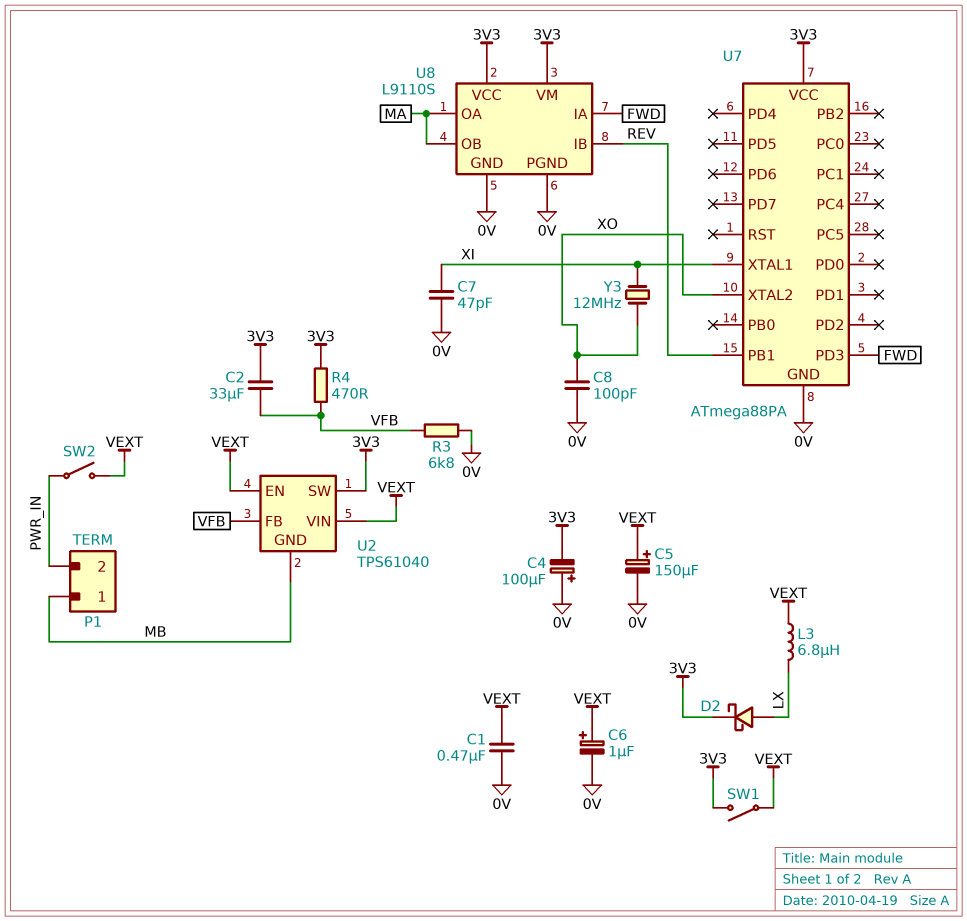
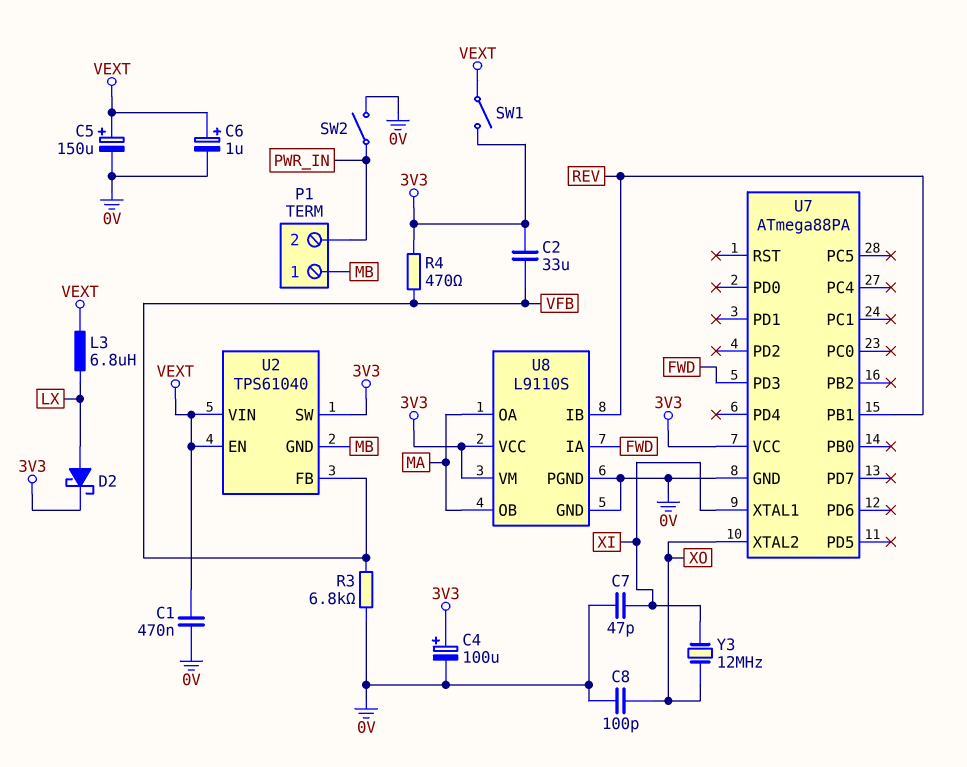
C4: 100uF (plus 0V, minus 3V3) -> 100uF (plus 3V3, minus 0V)
SW2: switch (PWR_IN, VEXT) -> switch (0V, PWR_IN)

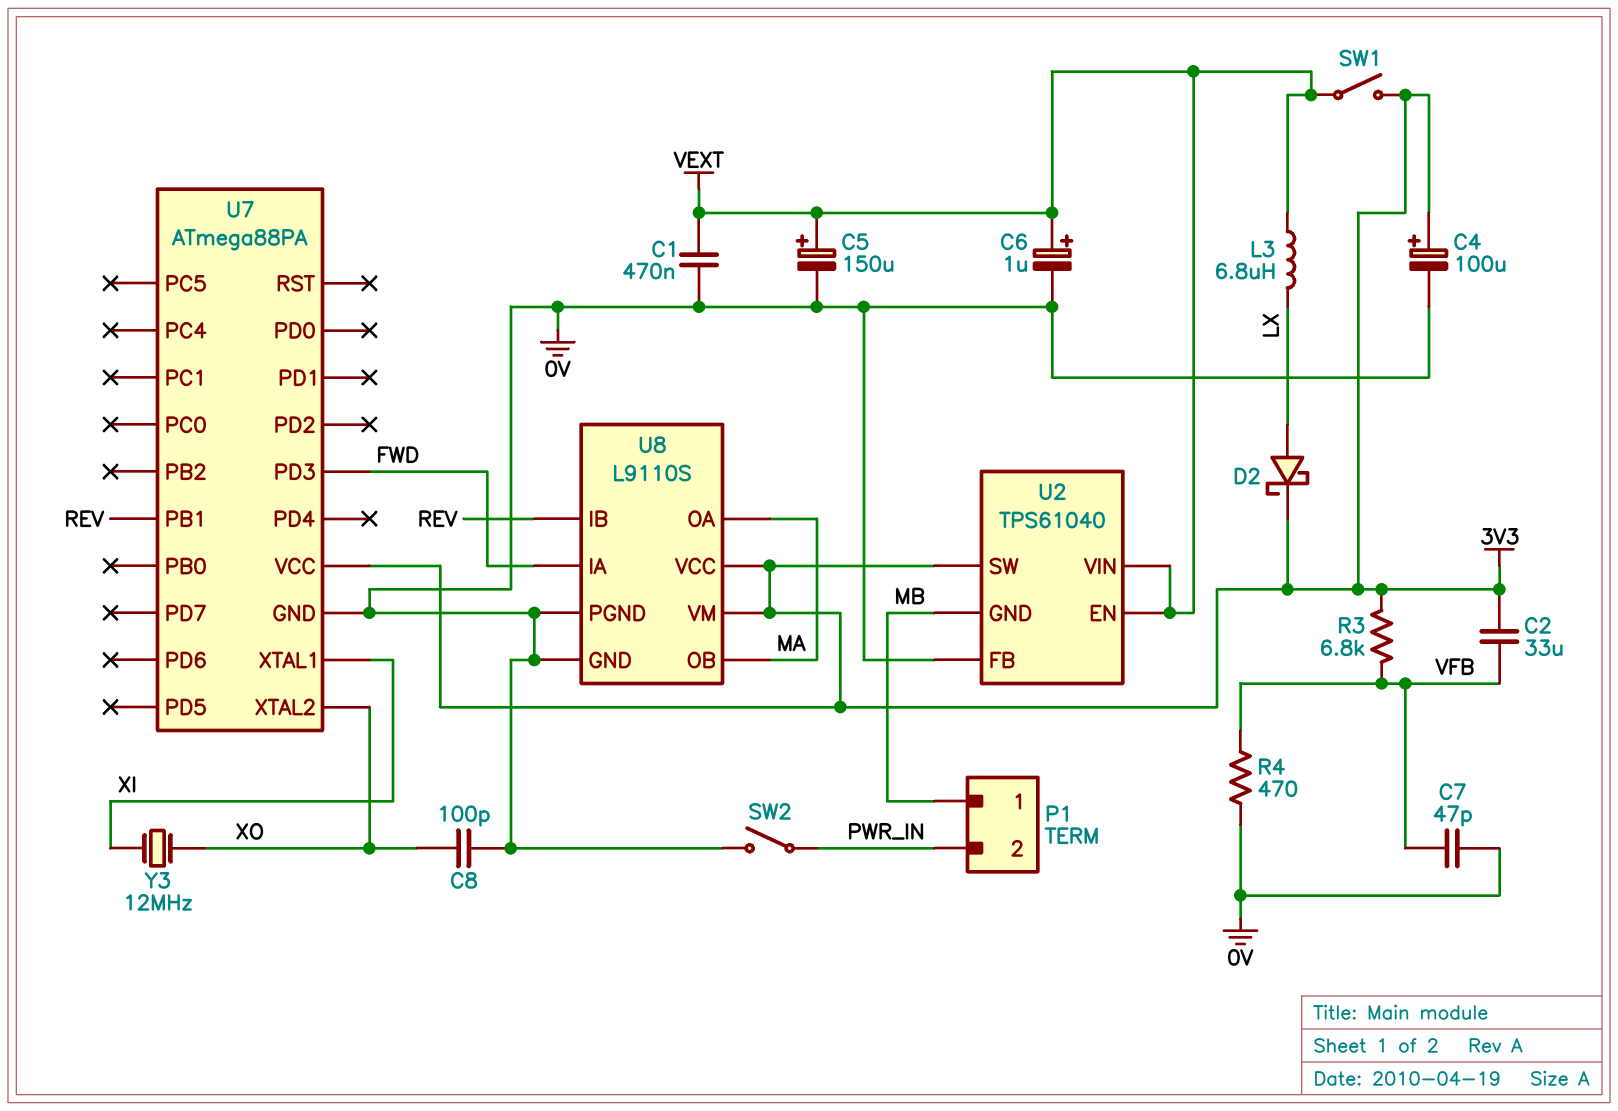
C7: 47pF (0V, XI) -> 47pF (0V, VFB)
R3: 6.8k (0V, VFB) -> 6.8k (3V3, VFB)
R4: 470 (3V3, VFB) -> 470 (0V, VFB)
U2 pin FB: VFB -> 0V

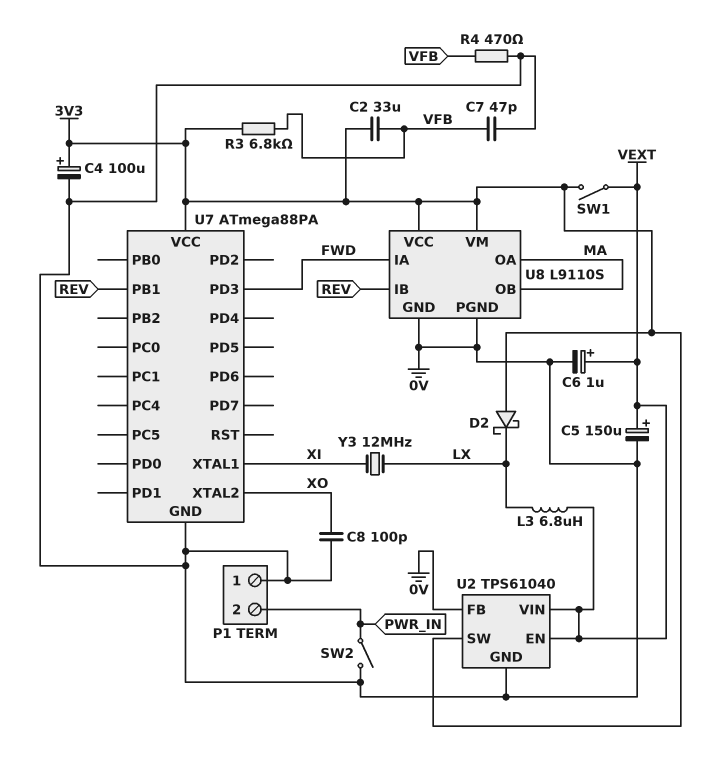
C1: 470nF (0V, VEXT) -> none
D2: schottky (A LX, K 3V3) -> schottky (A 3V3, K LX)
P1 pin 1: MB -> 0V
U2 pin GND: MB -> 0V
Y3: 12MHz (XI, XO) -> 12MHz (LX, XI)

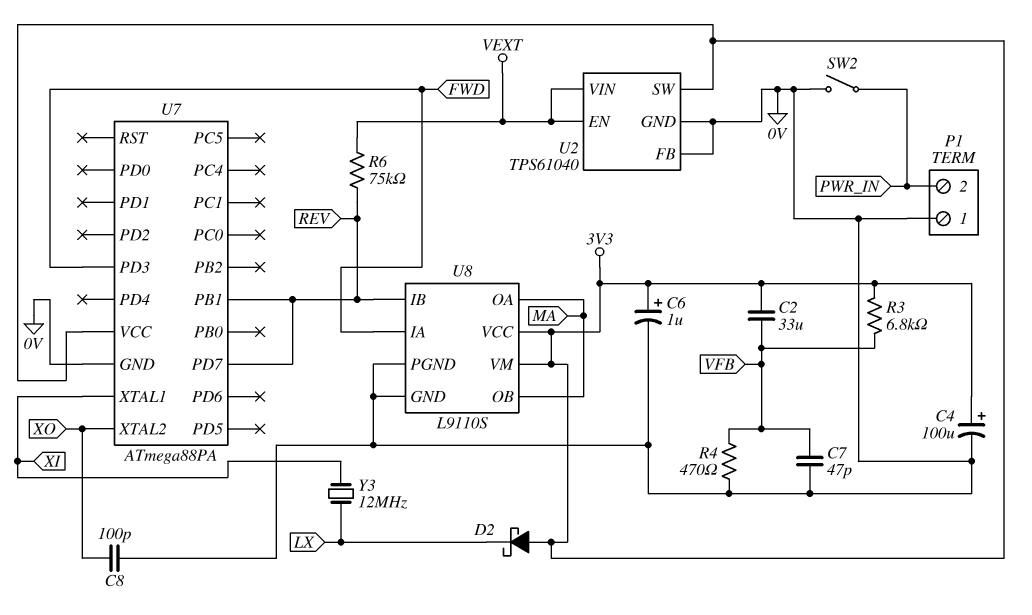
C5: 150uF (plus VEXT, minus 0V) -> none
C6: 1uF (plus VEXT, minus 0V) -> 1uF (plus 3V3, minus 0V)
L3: 6.8uH (LX, VEXT) -> none
R6: none -> 75k (REV, VEXT)
SW1: switch (3V3, VEXT) -> none
U7 pin PD7: none -> REV

